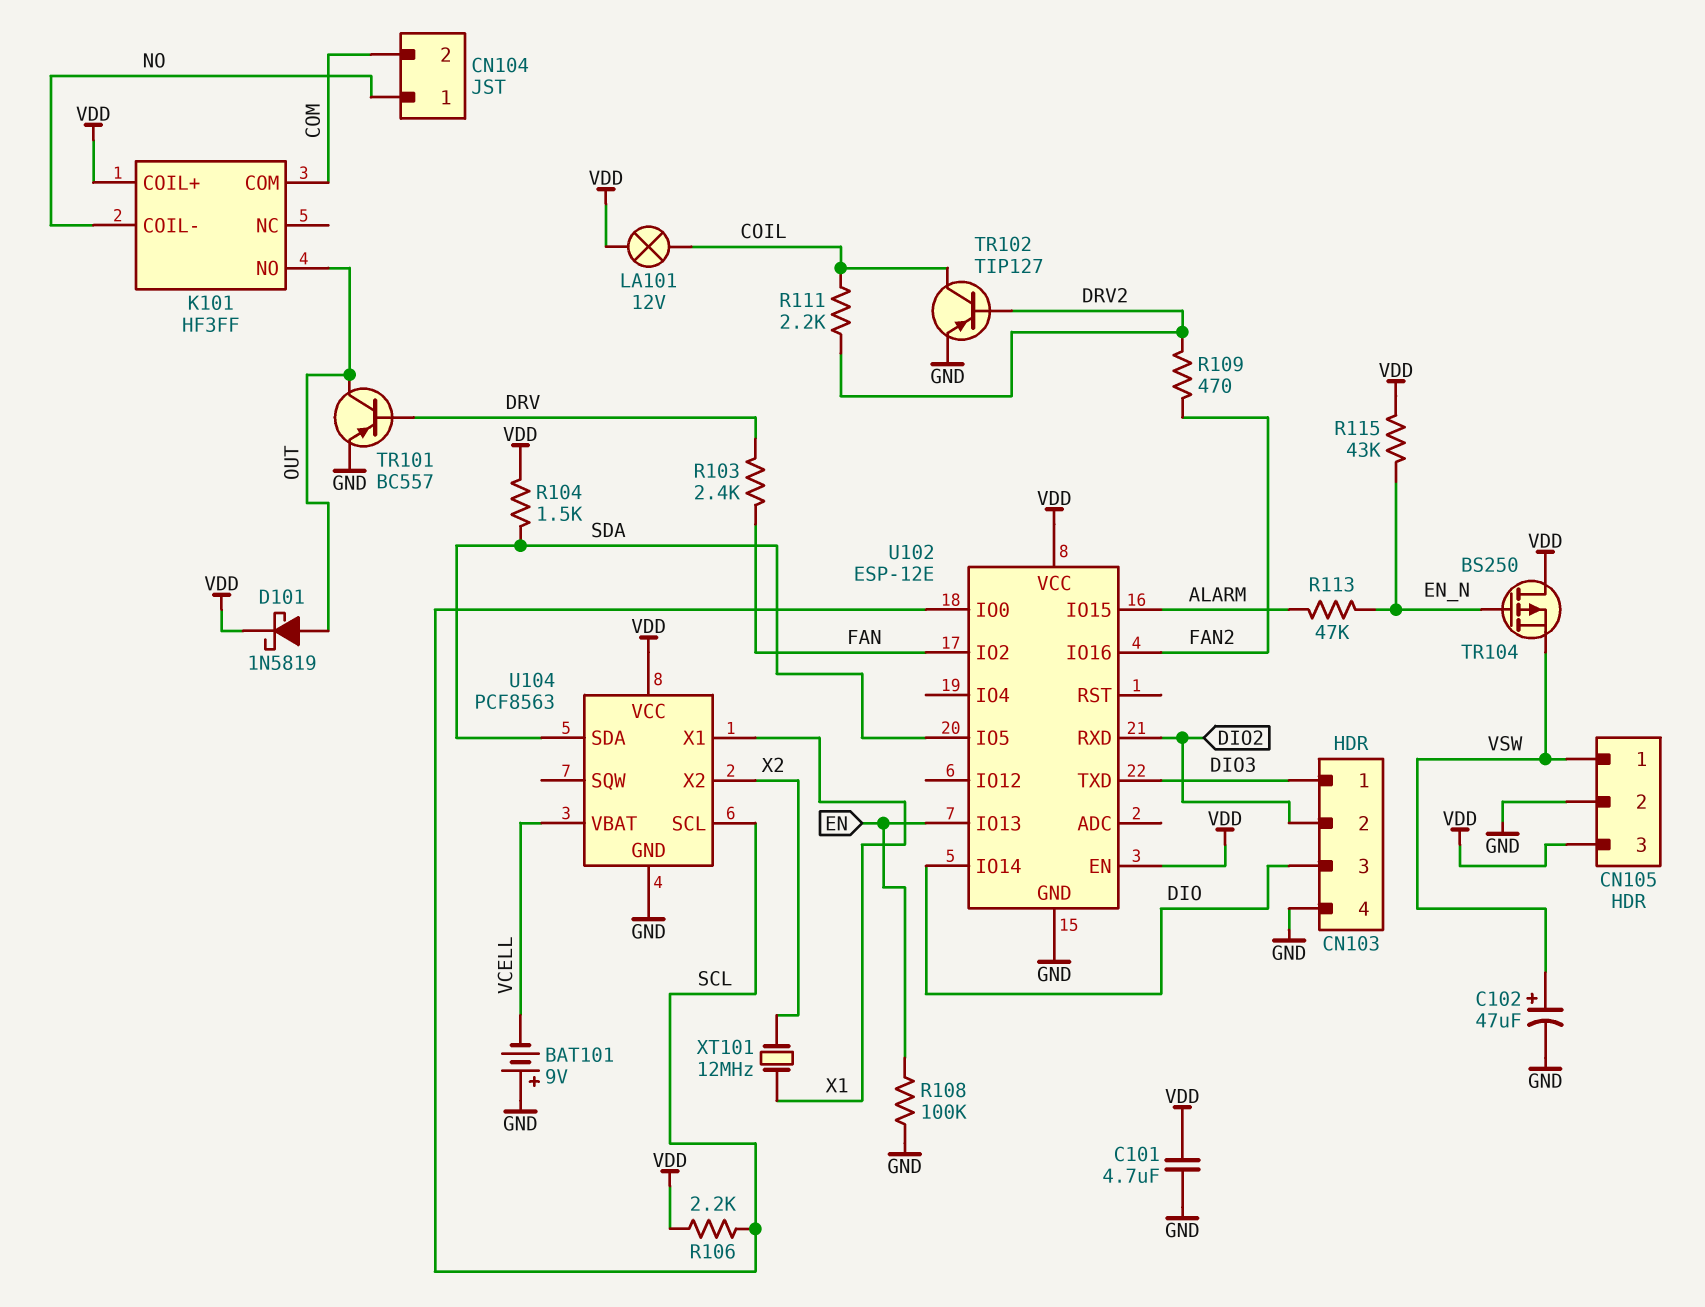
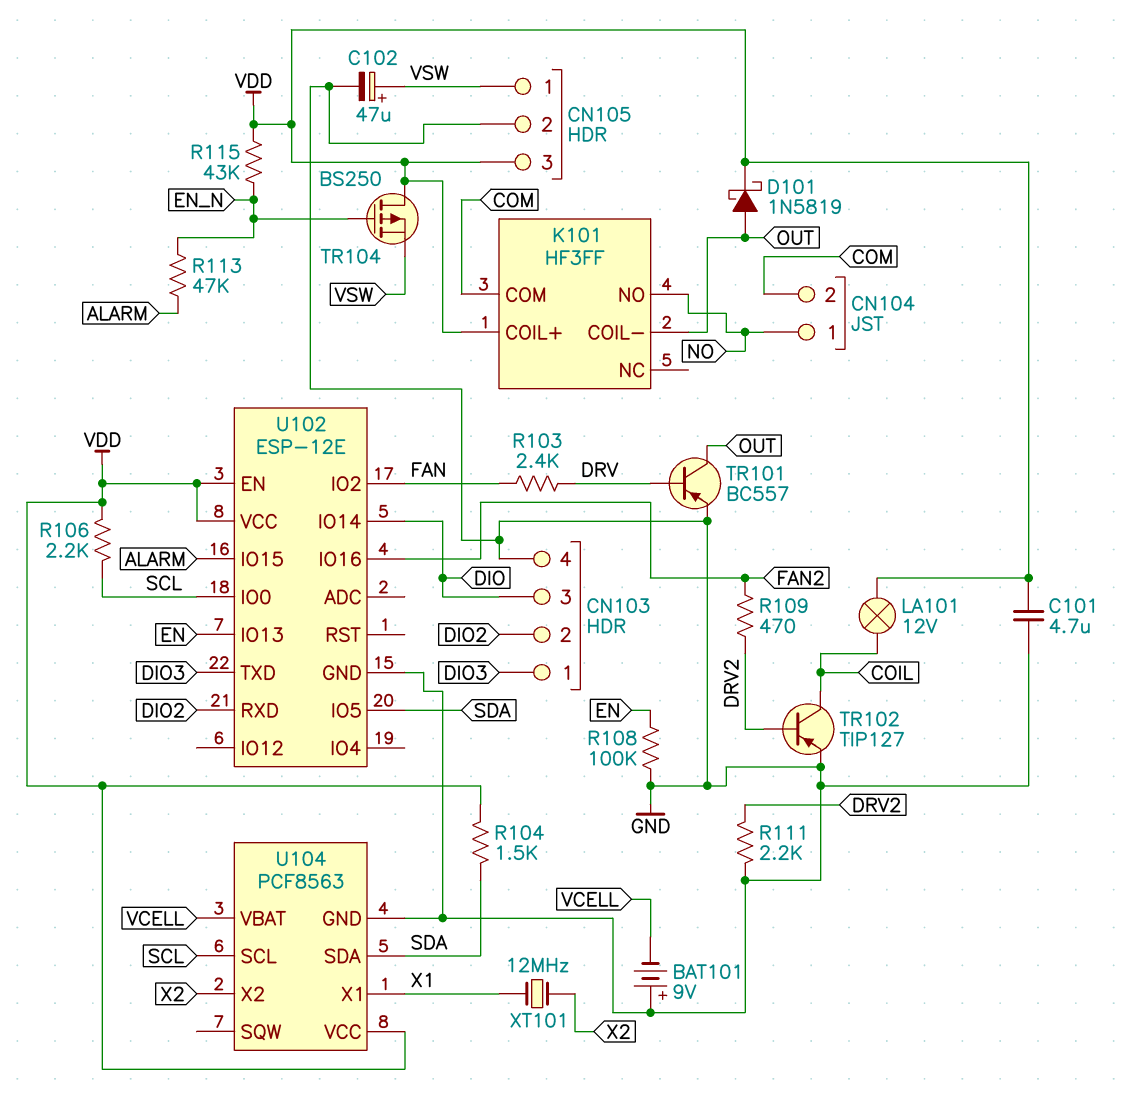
K101 pin COIL-: NO -> OUT
K101 pin NO: OUT -> NO
R111: 2.2k (COIL, DRV2) -> 2.2k (DRV2, GND)

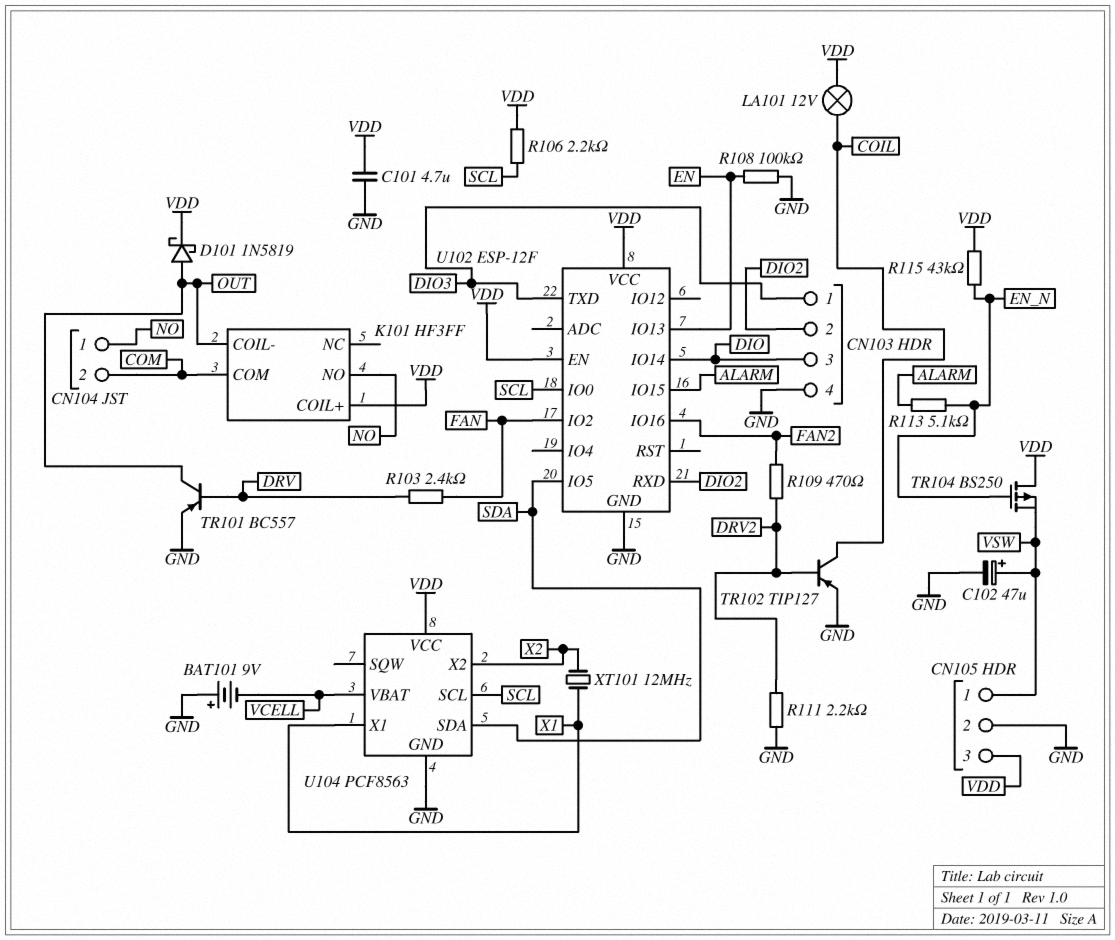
R104: 1.5k (SDA, VDD) -> none
R113: 47k (ALARM, EN_N) -> 5.1k (ALARM, EN_N)
U102: ESP-12E -> ESP-12F

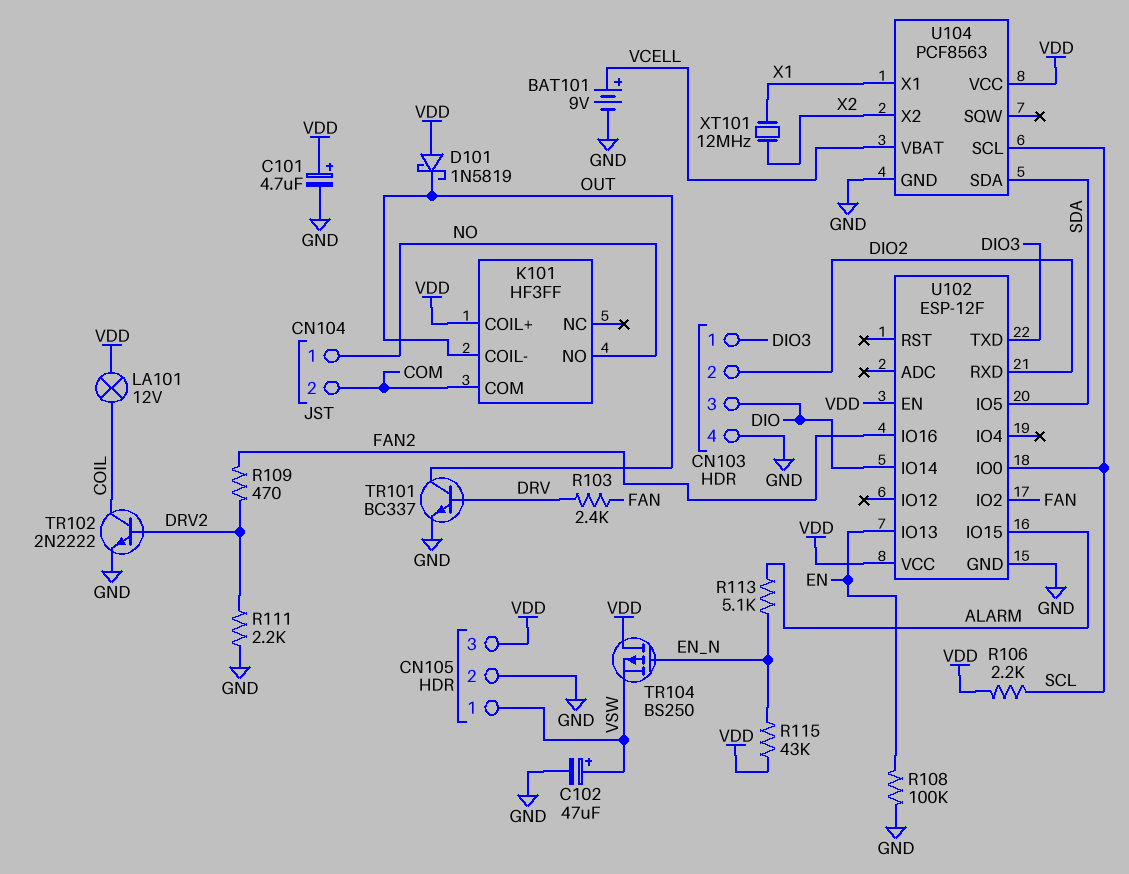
BAT101: 9V (plus GND, minus VCELL) -> 9V (plus VCELL, minus GND)
C101: 4.7uF (GND, VDD) -> 4.7uF (plus VDD, minus GND)
D101: schottky 1N5819 (A OUT, K VDD) -> schottky 1N5819 (A VDD, K OUT)
TR101: PNP BC557 (B DRV, C OUT, E GND) -> NPN BC337 (B DRV, C OUT, E GND)
TR102: PNP TIP127 (B DRV2, C COIL, E GND) -> NPN 2N2222 (B DRV2, C COIL, E GND)

